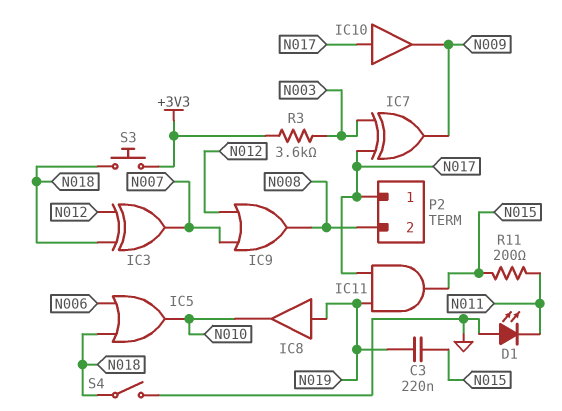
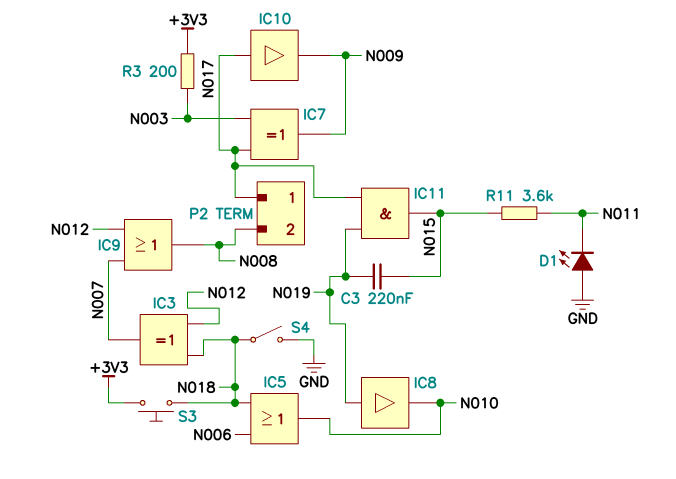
R3: 3.6k (+3V3, N003) -> 200 (+3V3, N003)
R11: 200 (N011, N015) -> 3.6k (N011, N015)

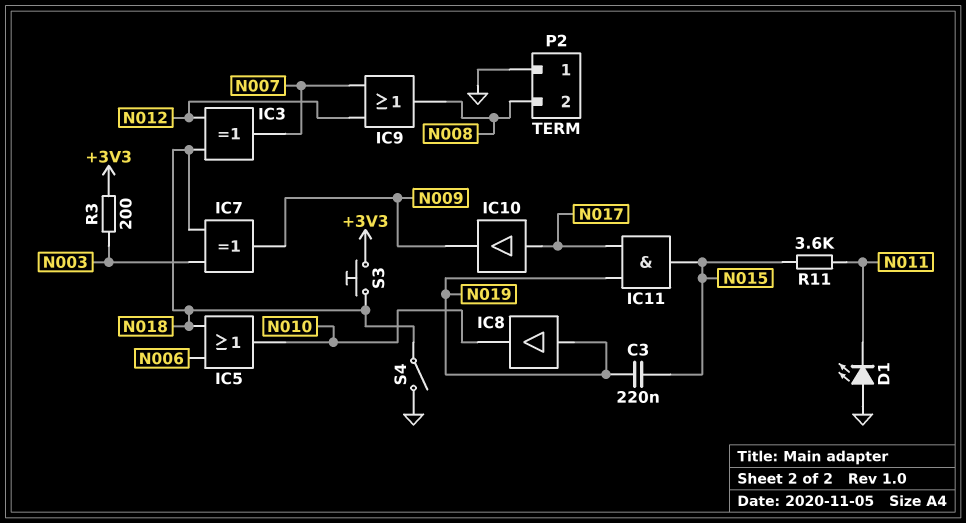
IC7: XOR (in N003, in N017, out N009) -> XOR (in N003, in N018, out N009)
P2 pin 1: N017 -> GND

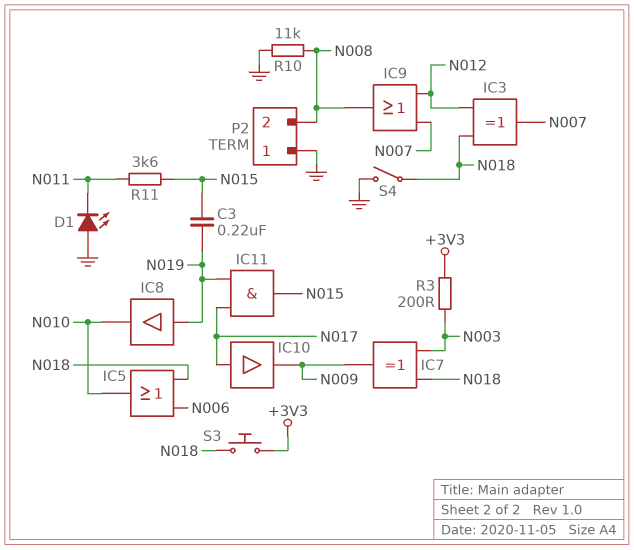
R10: none -> 11k (GND, N008)

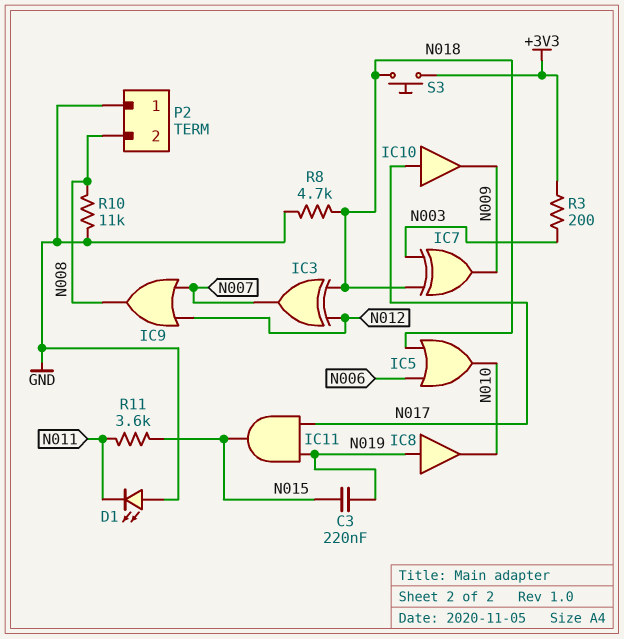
R8: none -> 4.7k (GND, N018)
S4: switch (GND, N018) -> none

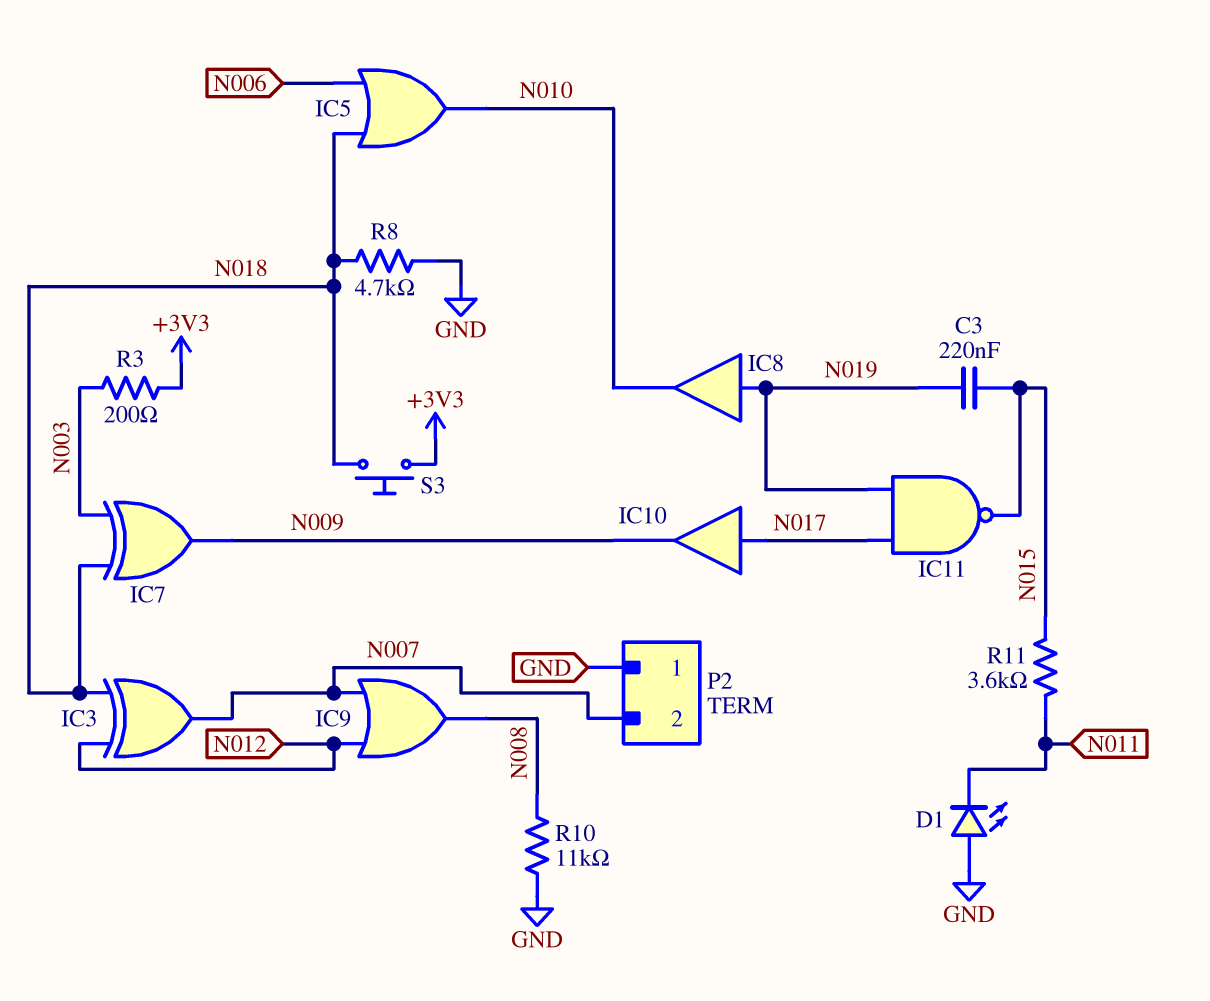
IC11: AND (in N017, in N019, out N015) -> NAND (in N017, in N019, out N015)
P2 pin 2: N008 -> N007

